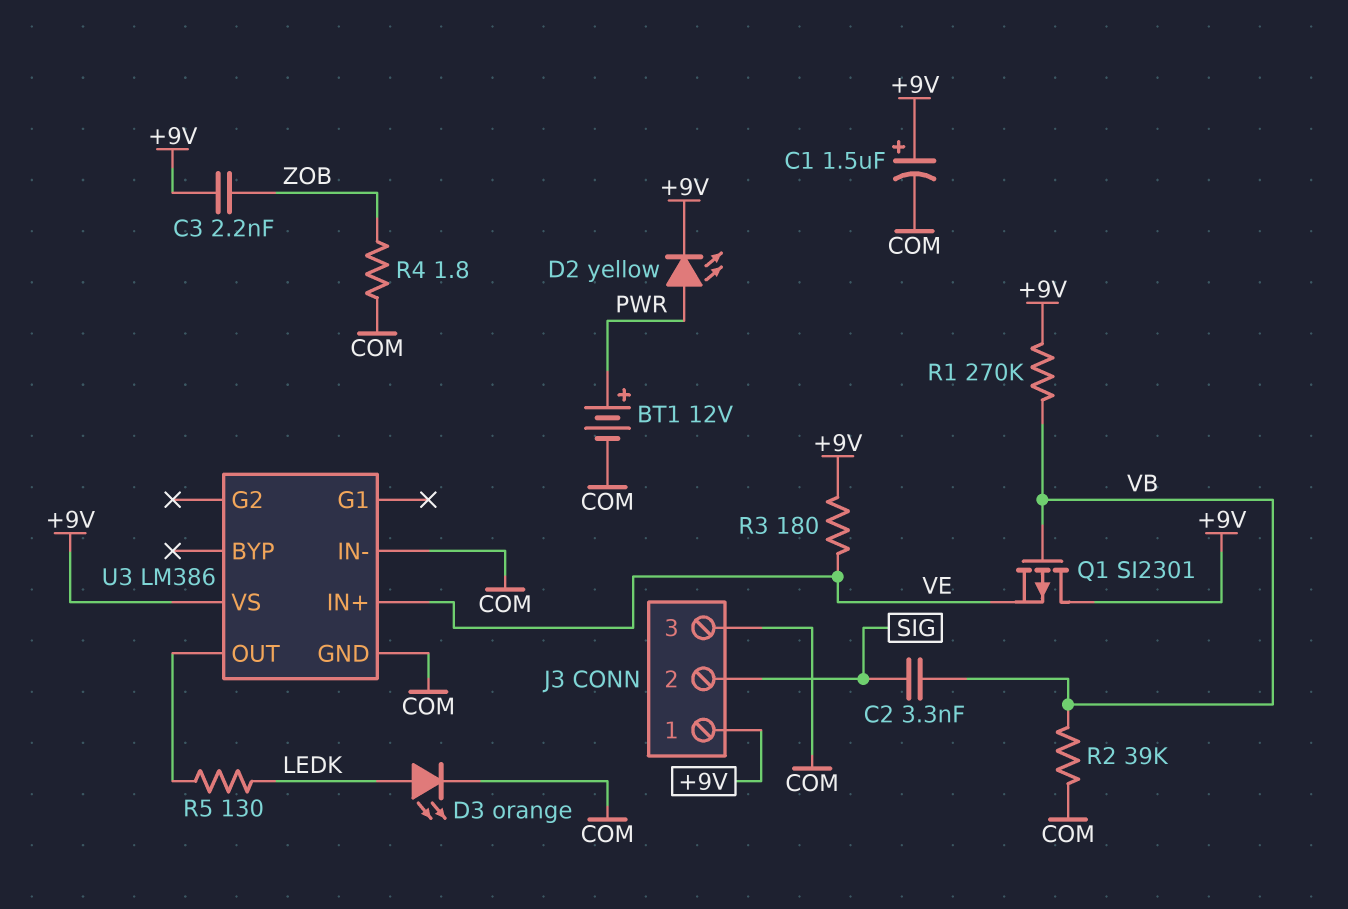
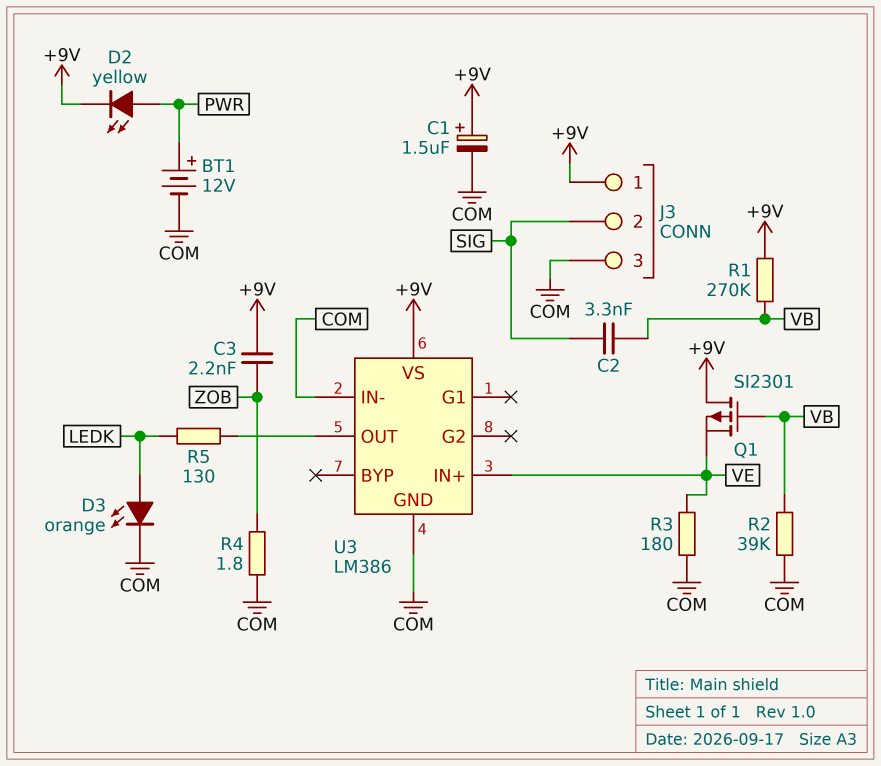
R3: 180 (+9V, VE) -> 180 (COM, VE)

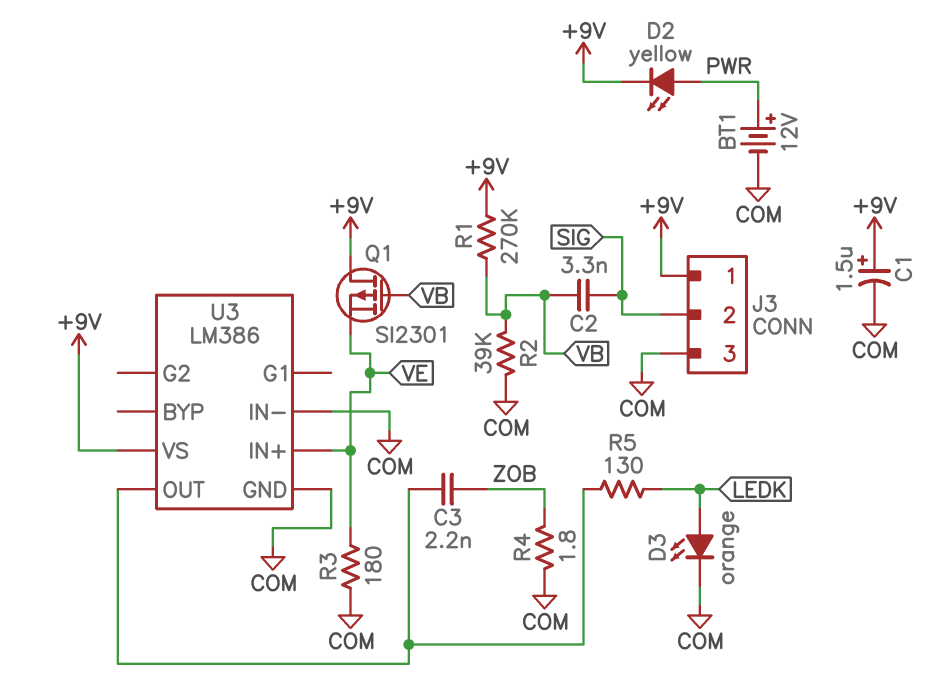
C3: 2.2nF (+9V, ZOB) -> 2.2nF (U3/OUT, ZOB)

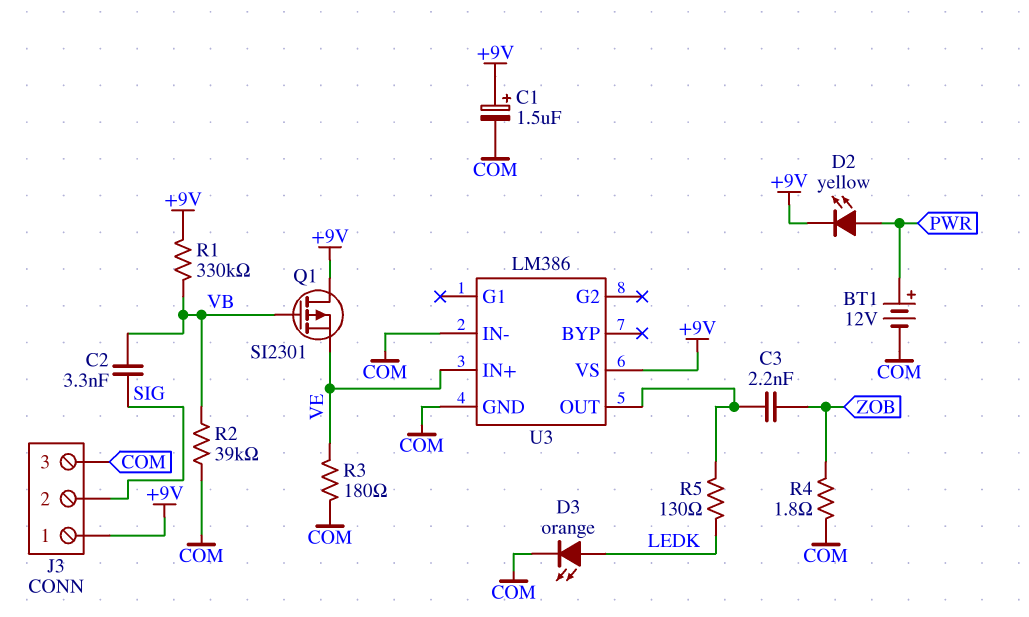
R1: 270k (+9V, VB) -> 330k (+9V, VB)

